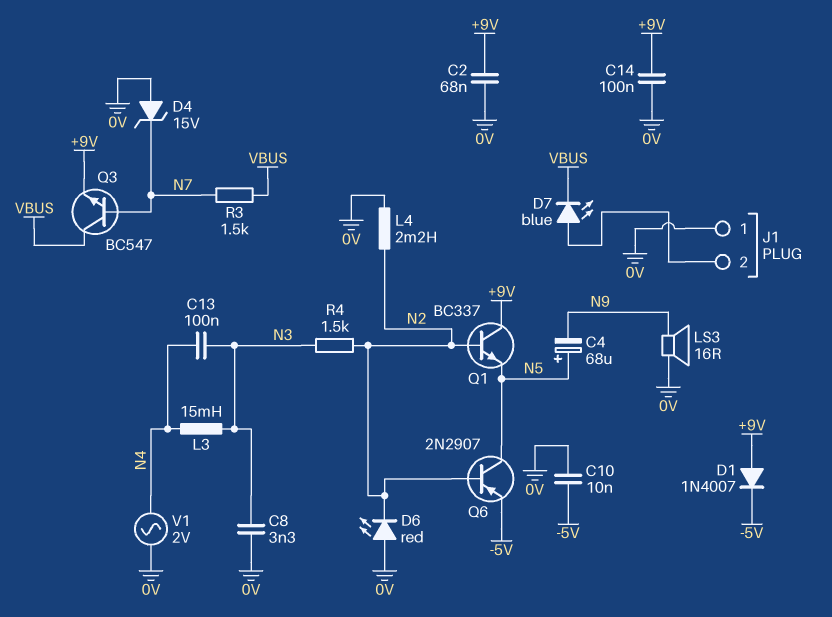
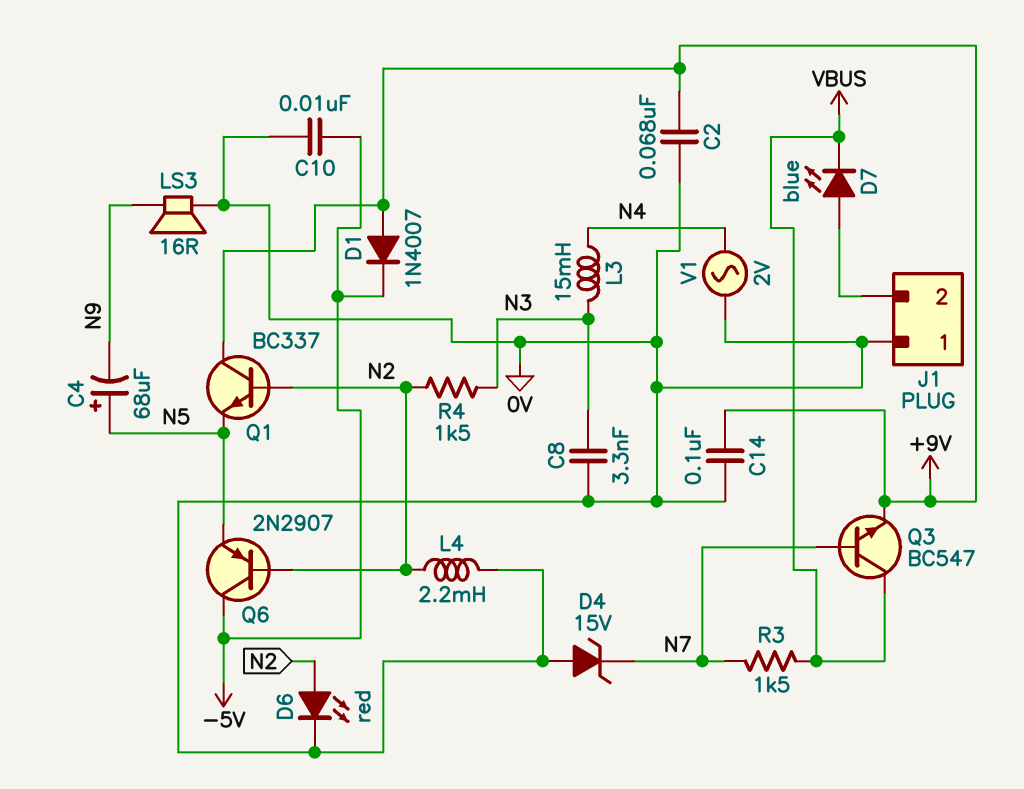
C13: 100nF (N3, N4) -> none
D6: LED red (A 0V, K N2) -> LED red (A N2, K 0V)
Q6: PNP 2N2907 (B N2, C N5, E -5V) -> PNP 2N2907 (B N2, C -5V, E N5)

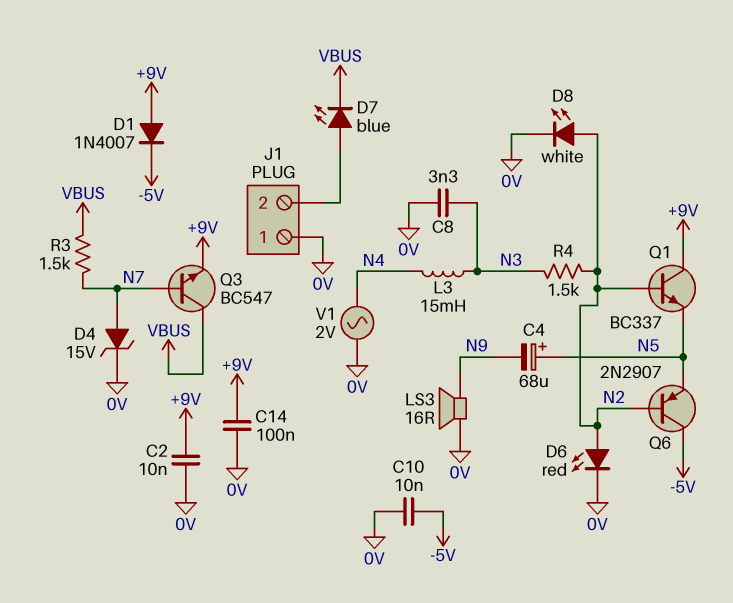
C2: 68nF (+9V, 0V) -> 10nF (+9V, 0V)
D4: zener 15V (A 0V, K N7) -> zener 15V (A N7, K 0V)
D8: none -> LED white (A N2, K 0V)
L4: 2.2mH (0V, N2) -> none

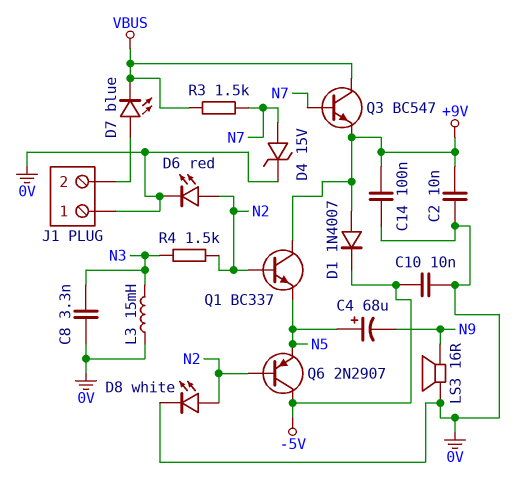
L3: 15mH (N3, N4) -> 15mH (0V, N3)
V1: AC 2V (0V, N4) -> none

